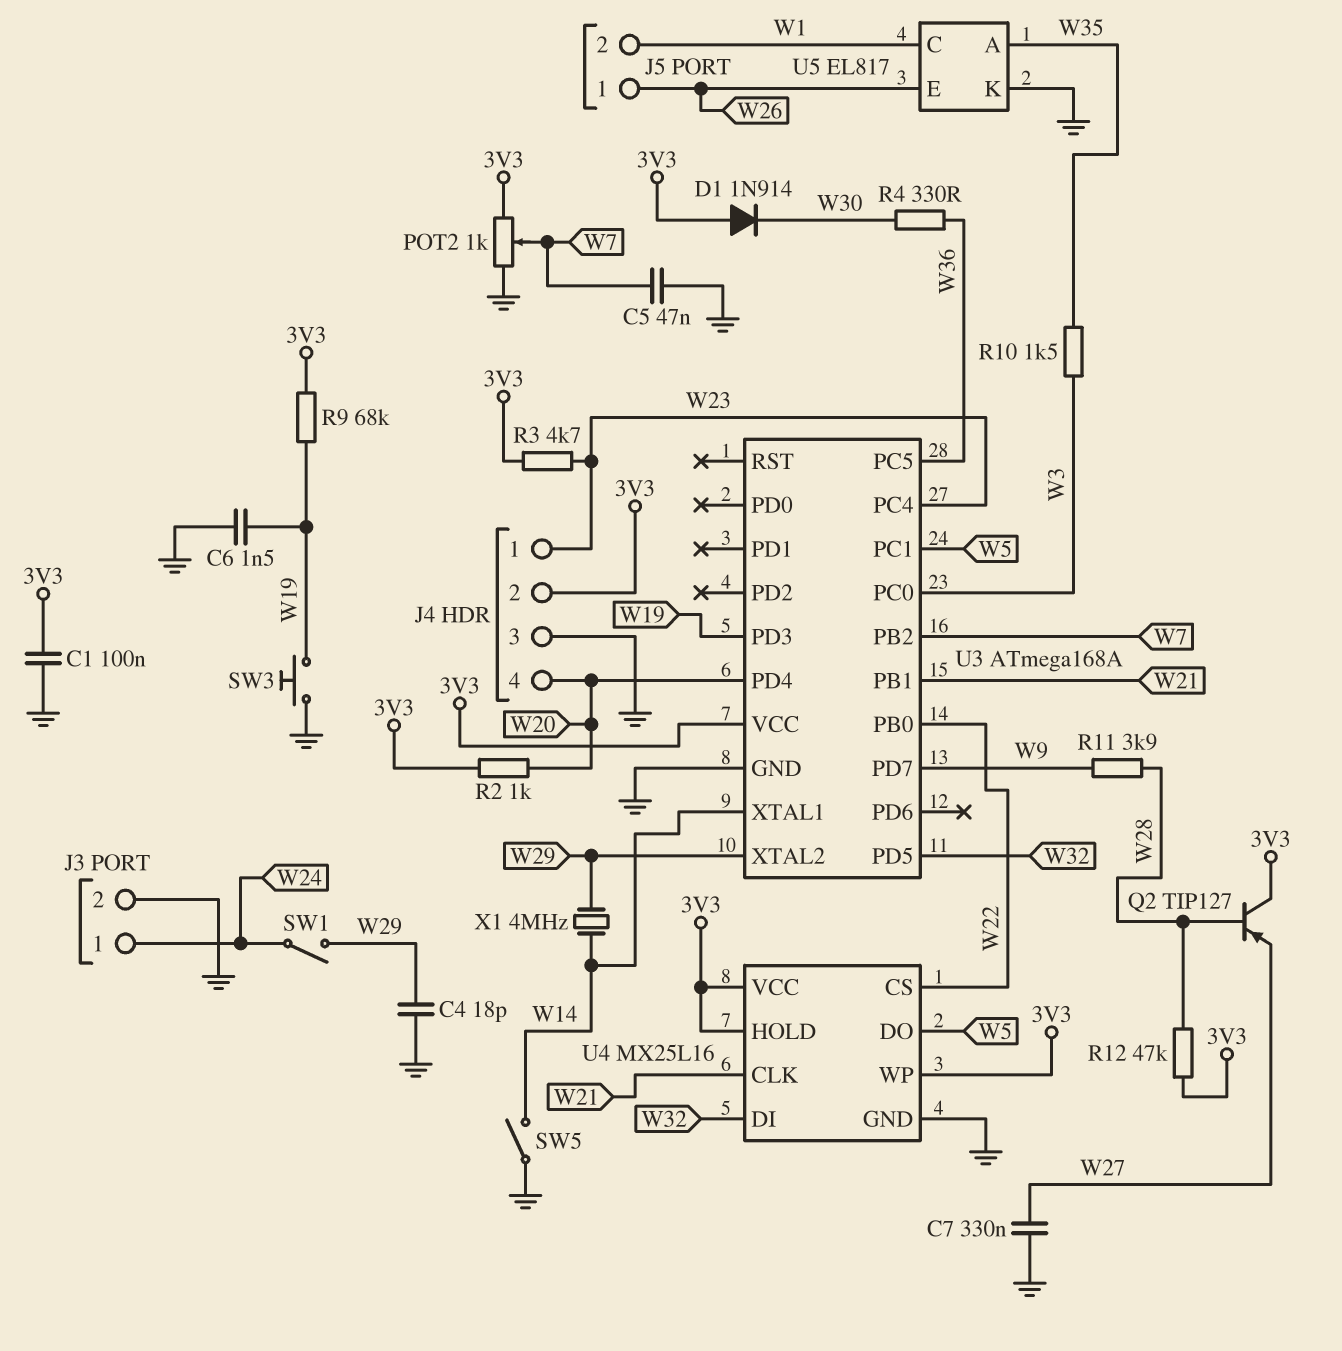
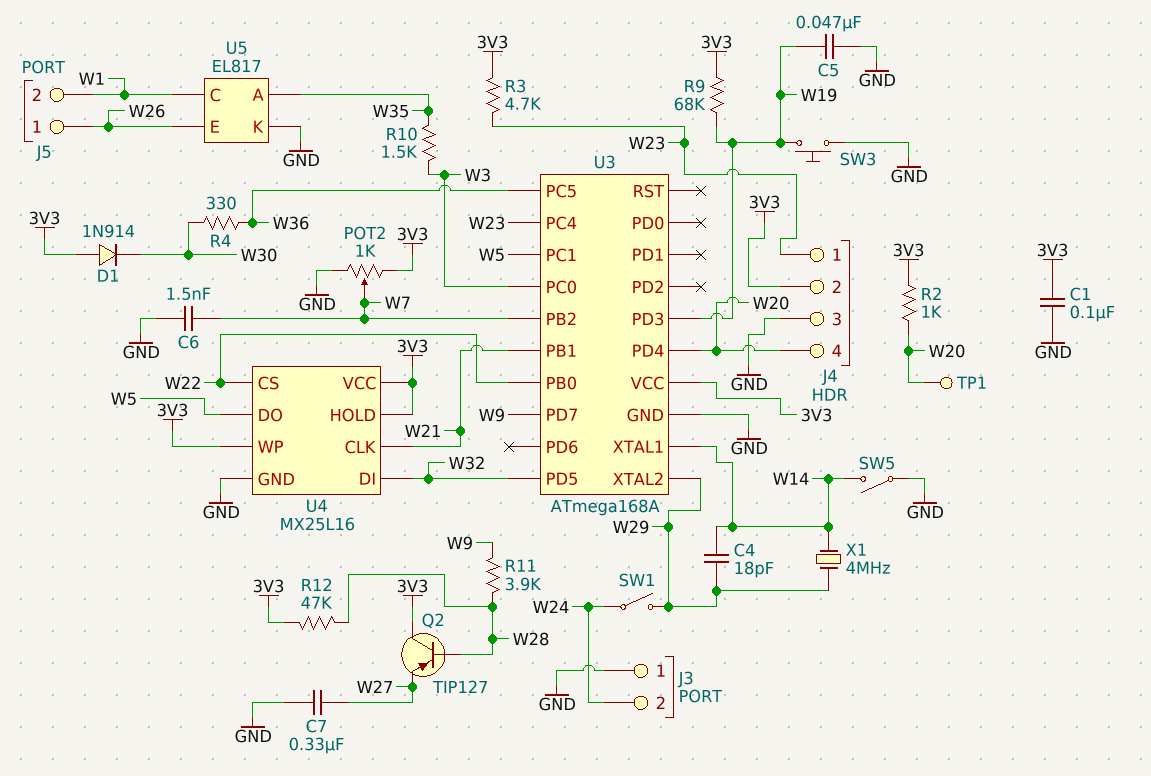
C4: 18pF (GND, W29) -> 18pF (W14, W29)
C5: 47nF (GND, W7) -> 47nF (GND, W19)
C6: 1.5nF (GND, W19) -> 1.5nF (GND, W7)
J3 pin 1: W24 -> GND
J3 pin 2: GND -> W24
TP1: none -> test point (W20)

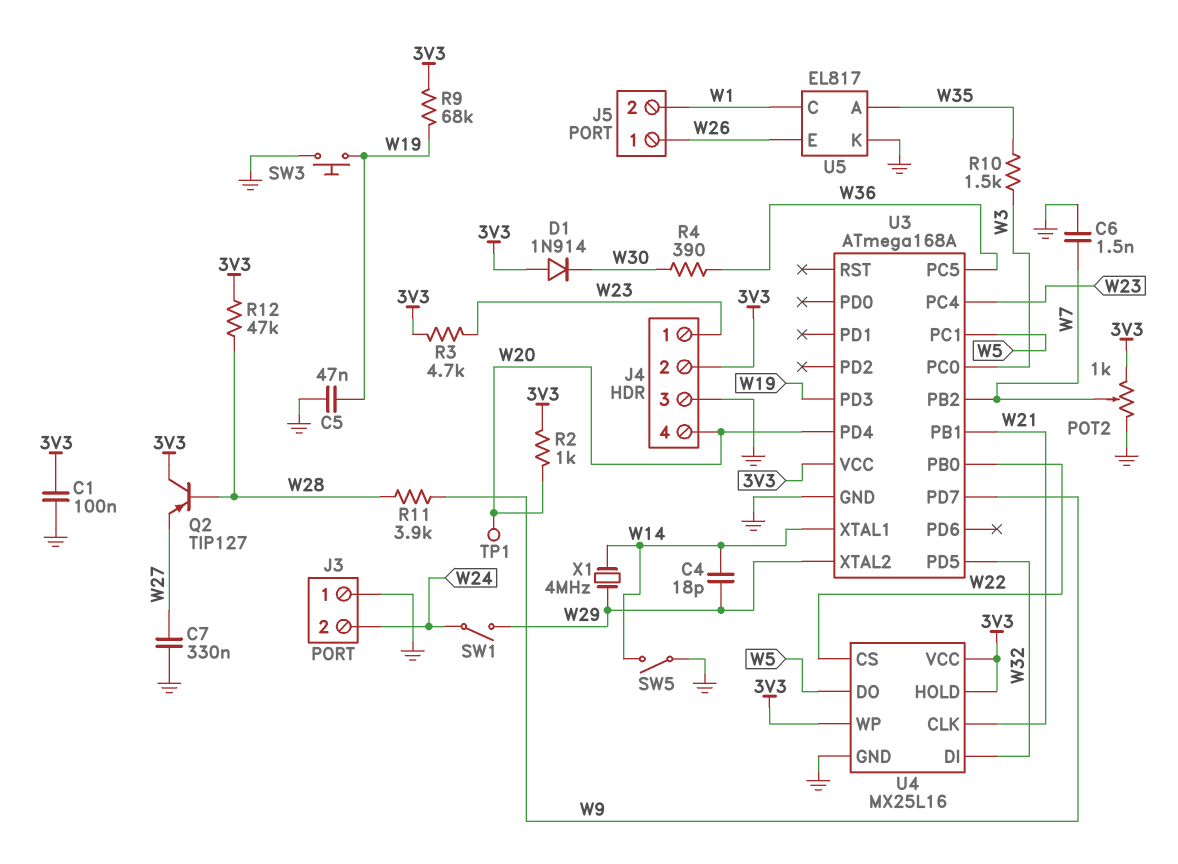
R4: 330 (W30, W36) -> 390 (W30, W36)

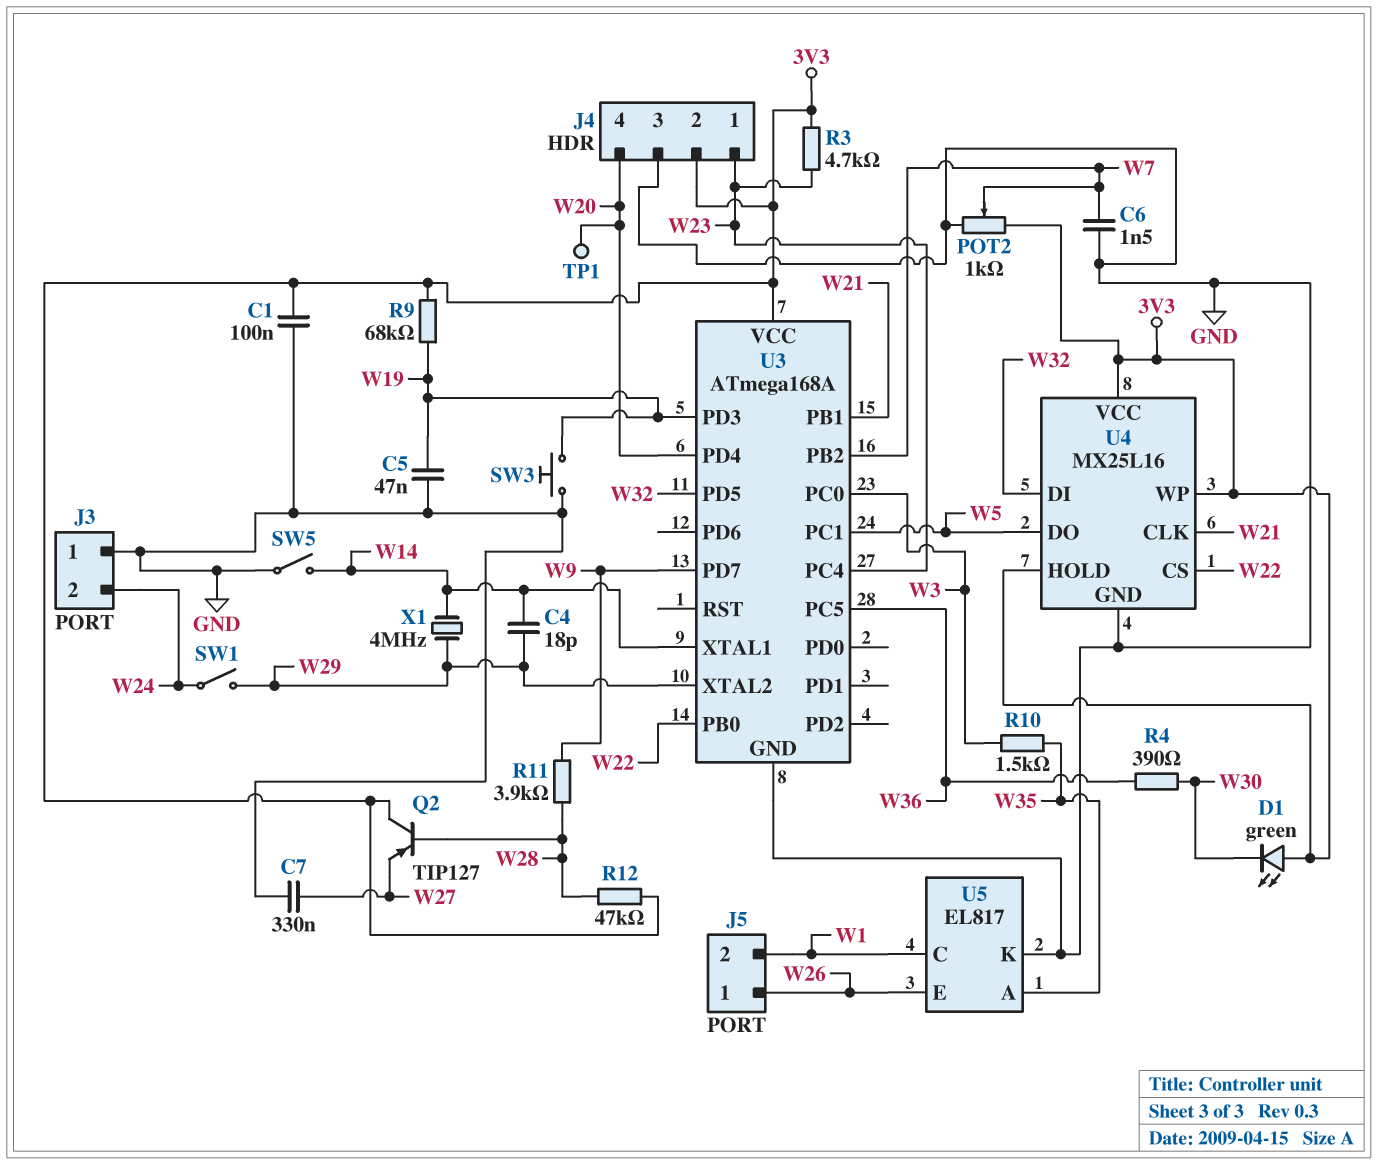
D1: diode 1N914 (A 3V3, K W30) -> LED green (A 3V3, K W30)
R2: 1k (3V3, W20) -> none

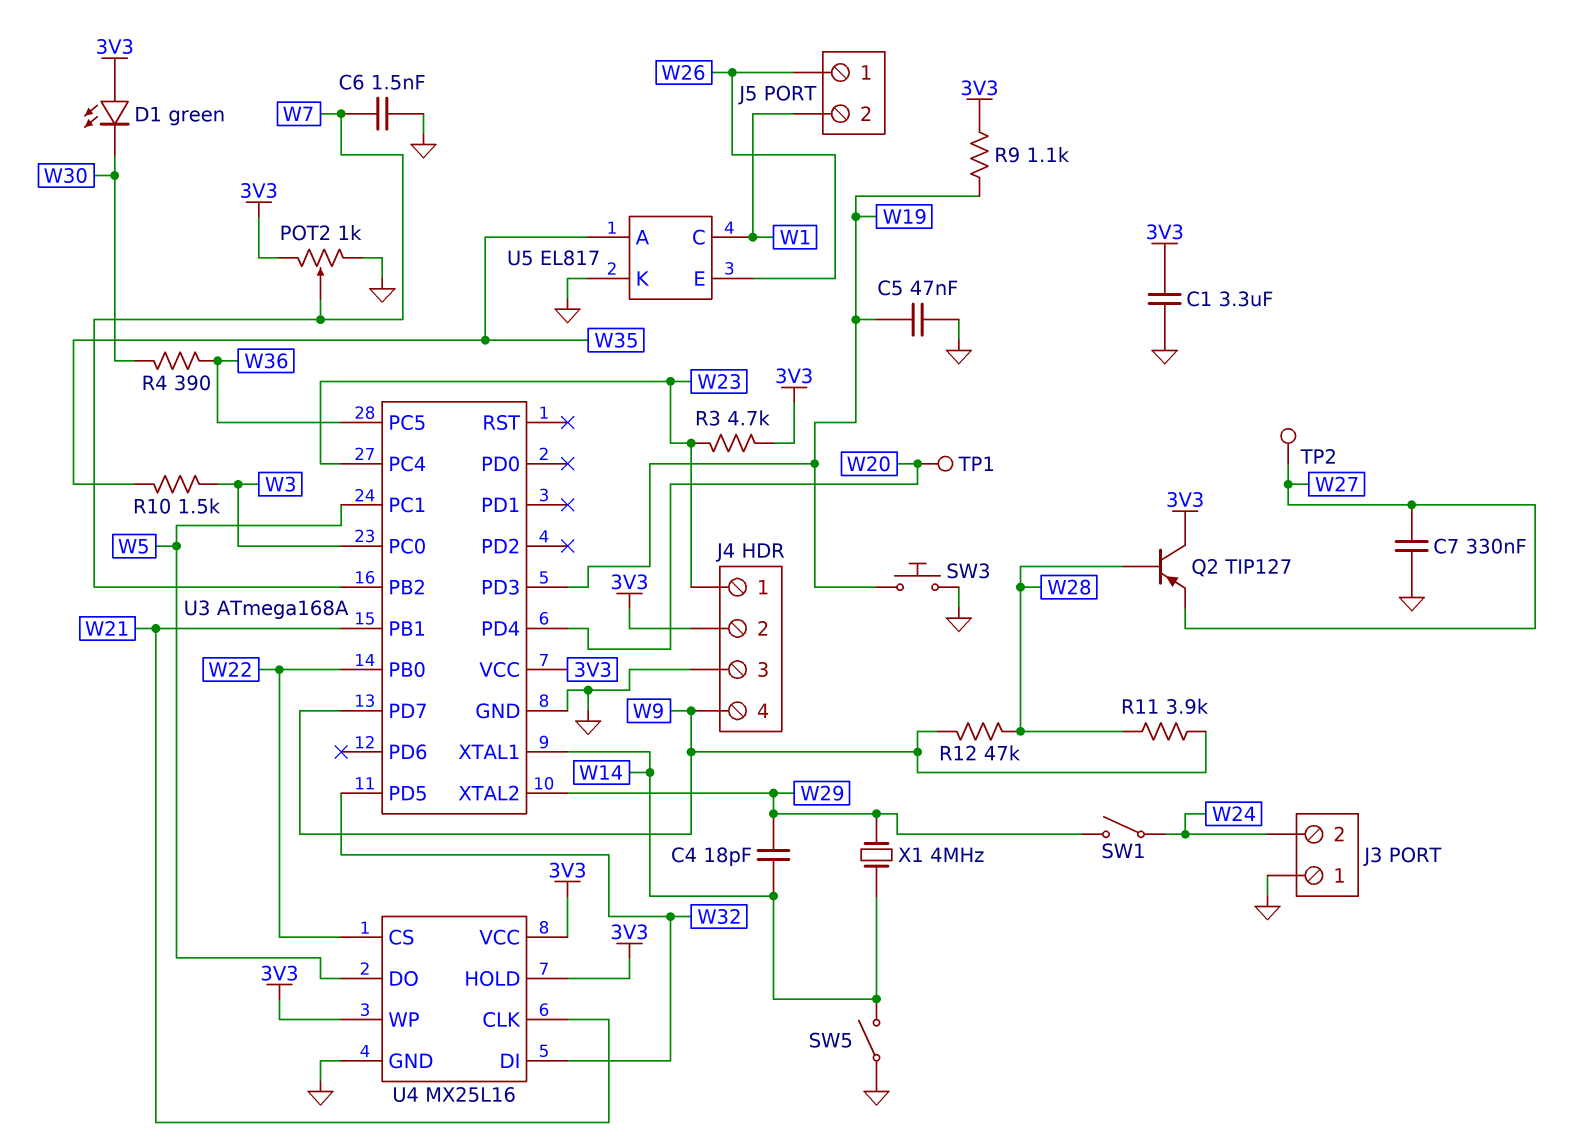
C1: 100nF (3V3, GND) -> 3.3uF (3V3, GND)
J4 pin 4: W20 -> W9
R9: 68k (3V3, W19) -> 1.1k (3V3, W19)
R12: 47k (3V3, W28) -> 47k (W9, W28)
TP2: none -> test point (W27)

